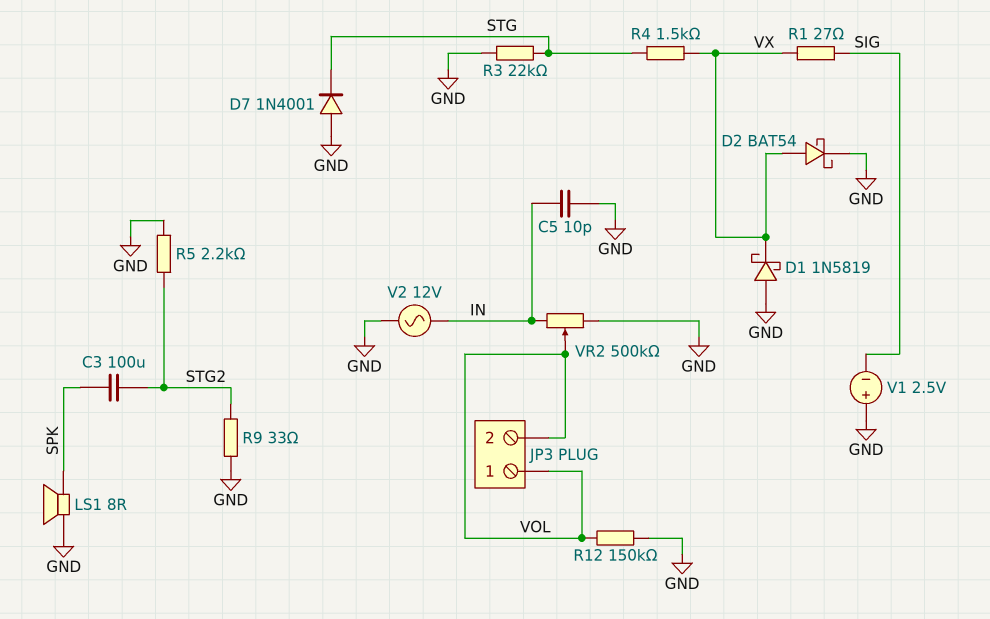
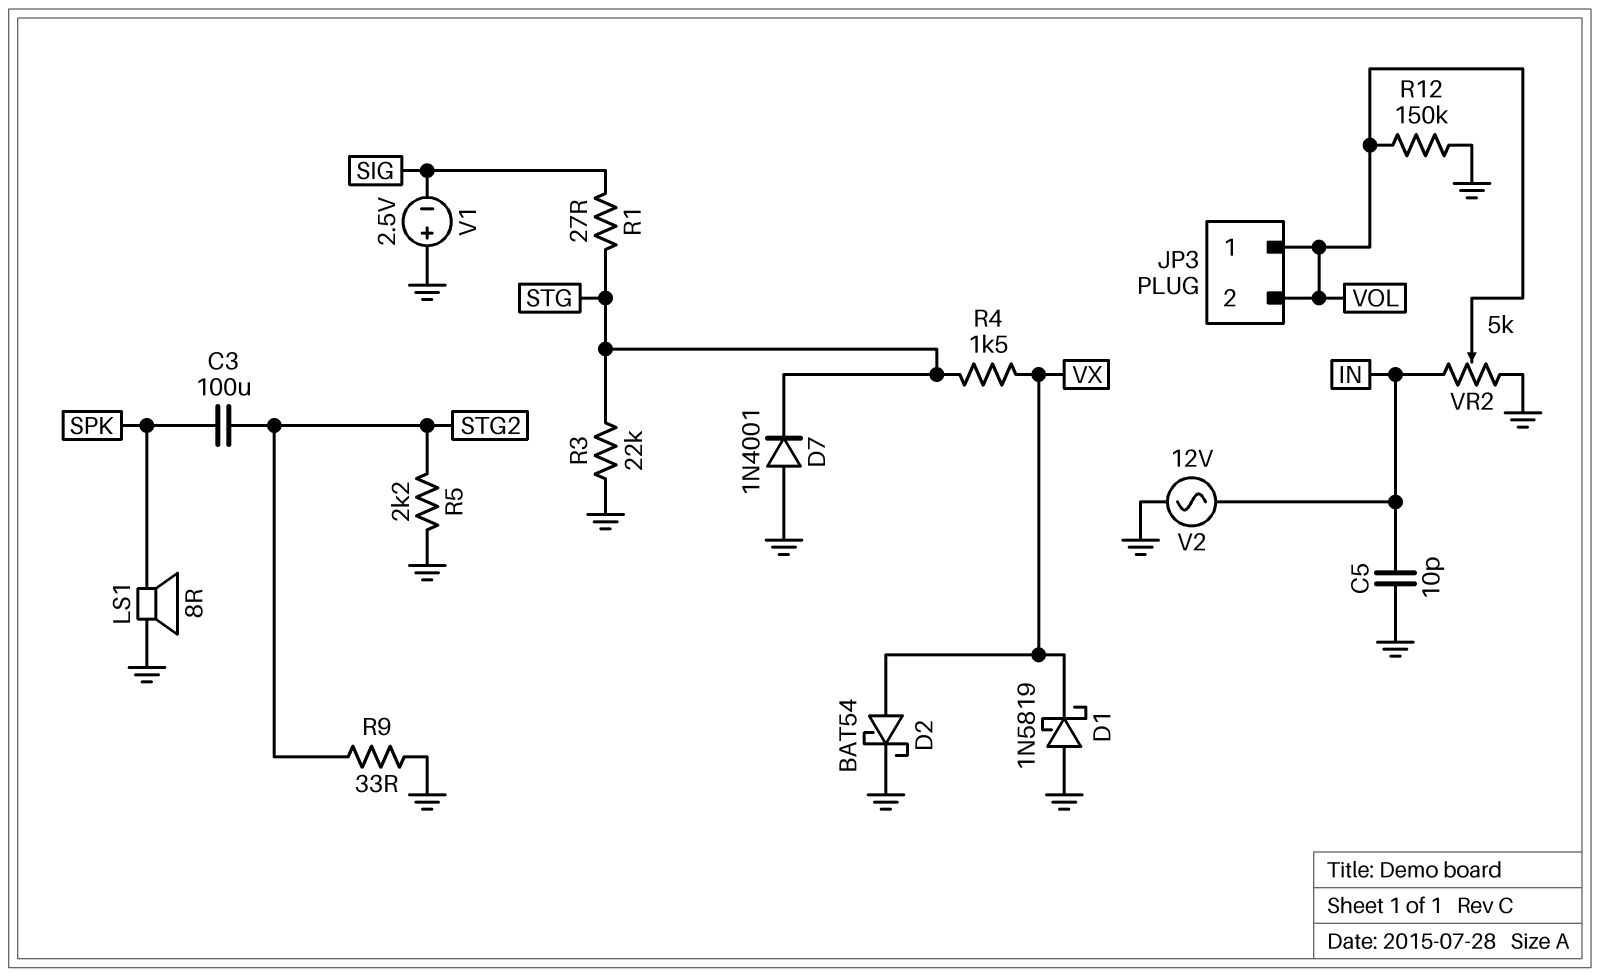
R1: 27 (SIG, VX) -> 27 (SIG, STG)
VR2: 500k (GND, IN, wiper VOL) -> 5k (GND, IN, wiper VOL)

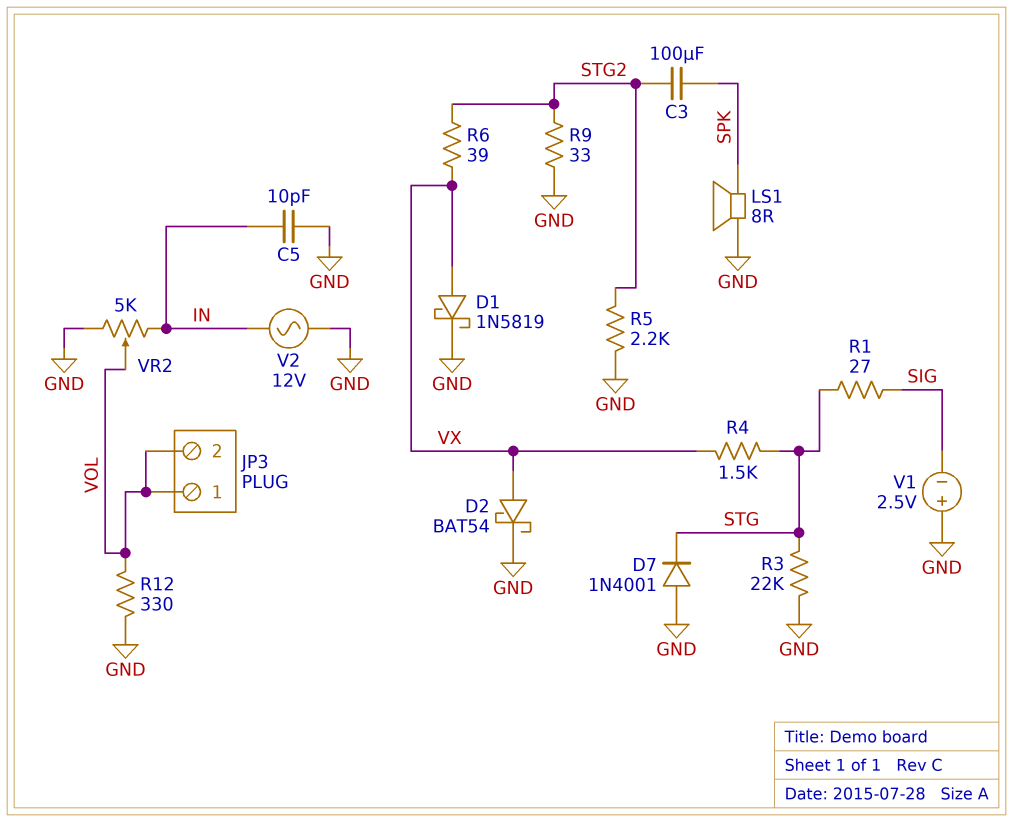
D1: schottky 1N5819 (A GND, K VX) -> schottky 1N5819 (A VX, K GND)
R6: none -> 39 (STG2, VX)
R12: 150k (GND, VOL) -> 330 (GND, VOL)

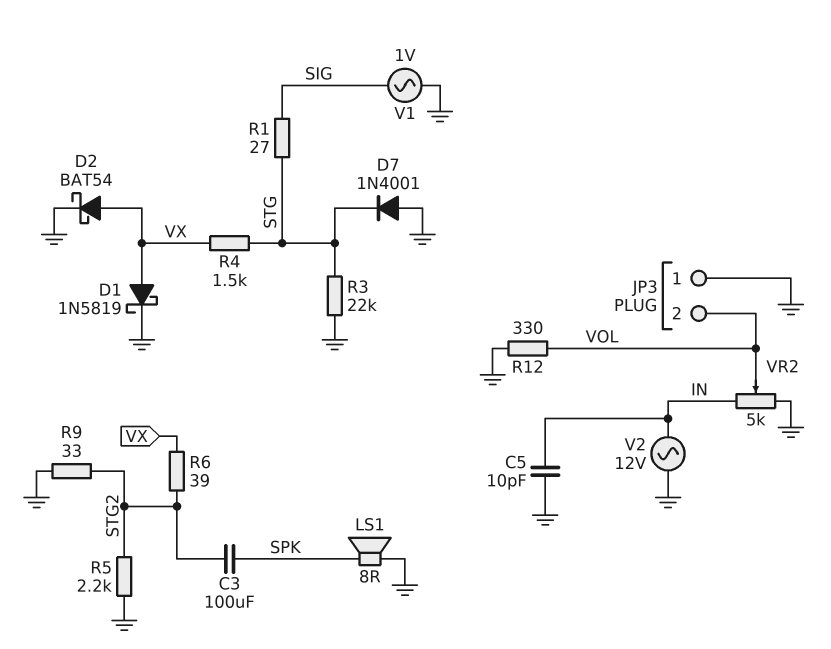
JP3 pin 1: VOL -> GND
V1: 2.5V (plus GND, minus SIG) -> AC 1V (GND, SIG)

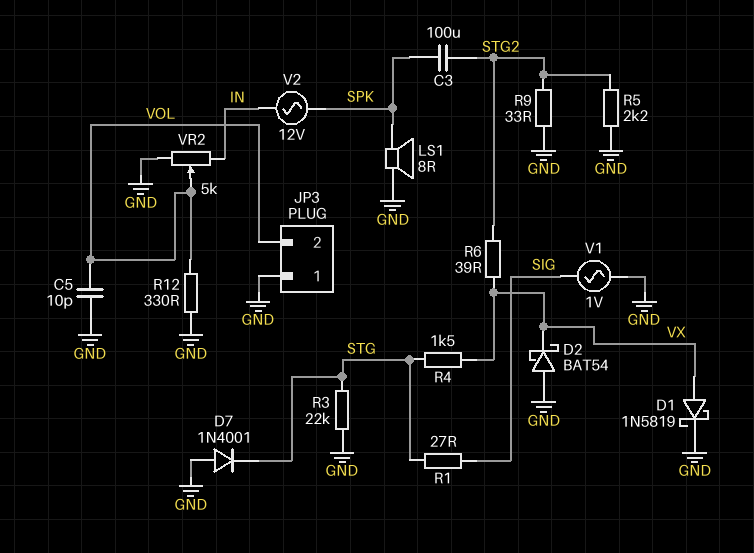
C5: 10pF (GND, IN) -> 10pF (GND, VOL)
D2: schottky BAT54 (A VX, K GND) -> schottky BAT54 (A GND, K VX)
V2: AC 12V (GND, IN) -> AC 12V (IN, SPK)

